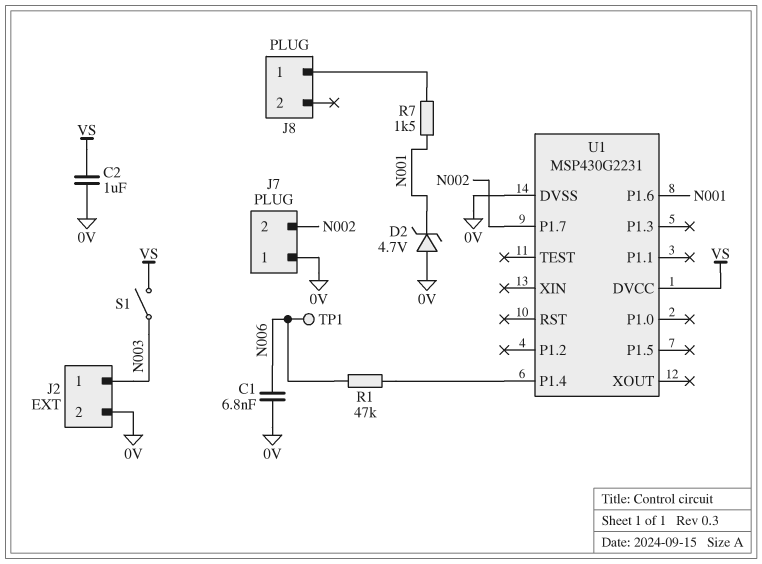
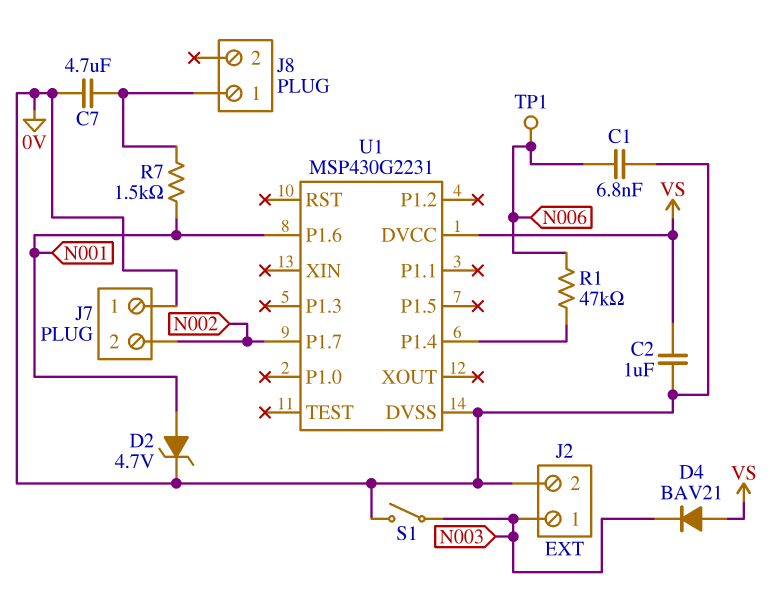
C7: none -> 4.7uF (0V, J8/1)
D2: zener 4.7V (A 0V, K N001) -> zener 4.7V (A N001, K 0V)
D4: none -> diode BAV21 (A VS, K N003)
S1: switch (N003, VS) -> switch (0V, N003)

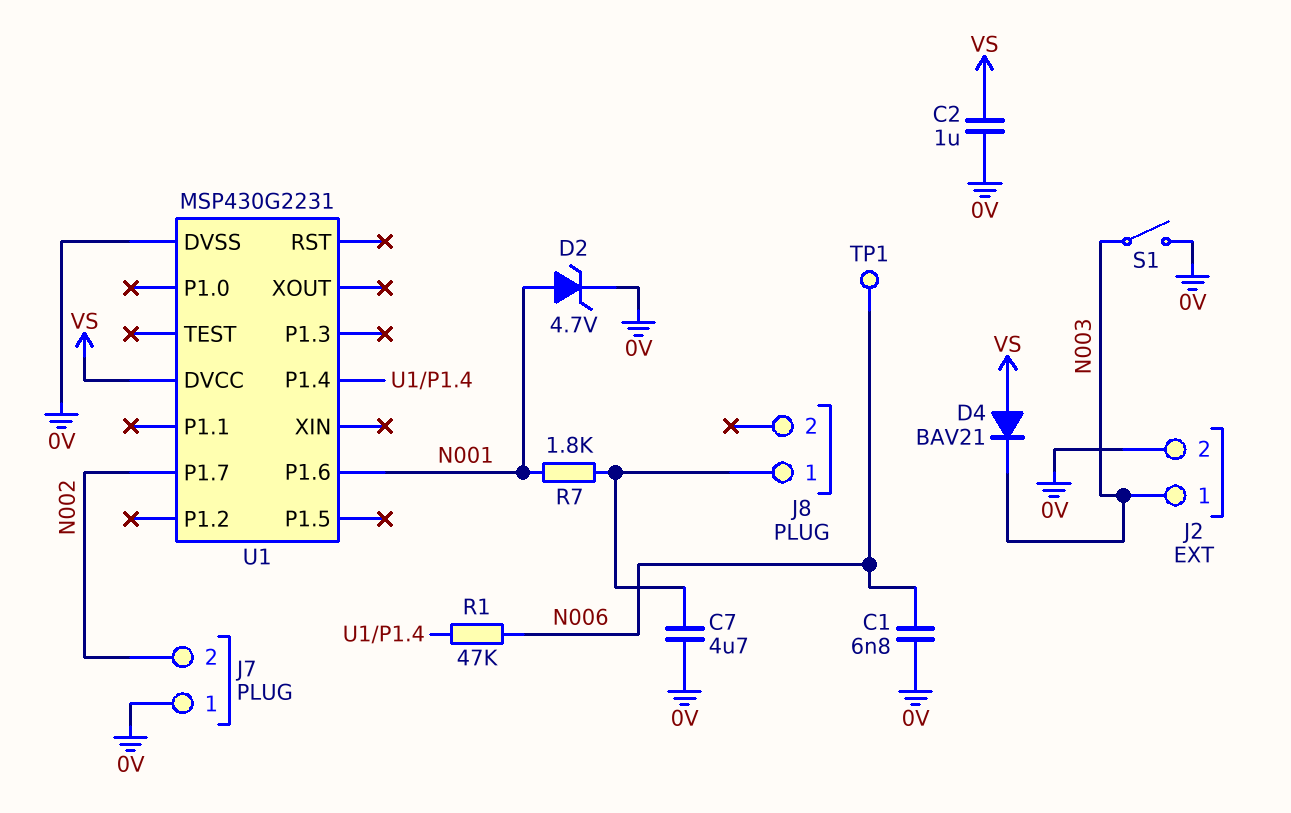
R7: 1.5k (J8/1, N001) -> 1.8k (J8/1, N001)

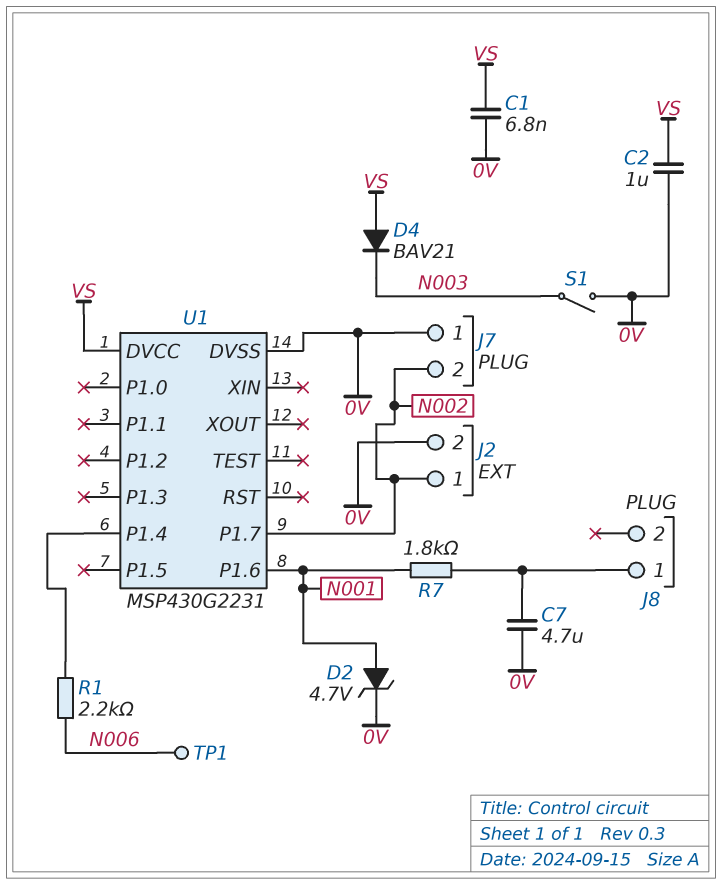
C1: 6.8nF (0V, N006) -> 6.8nF (0V, VS)
J2 pin 1: N003 -> N002
R1: 47k (N006, U1/P1.4) -> 2.2k (N006, U1/P1.4)

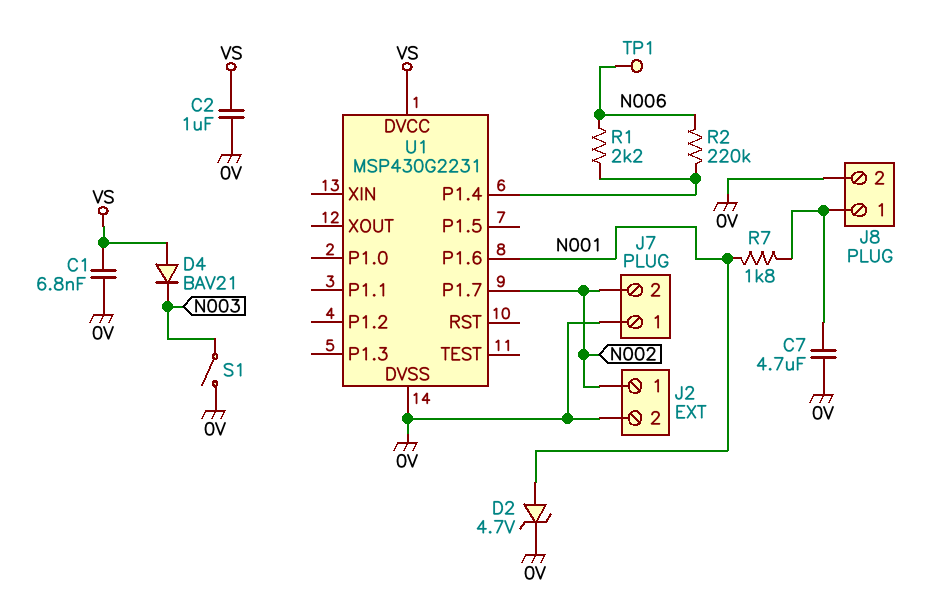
J8 pin 2: none -> 0V
R2: none -> 220k (N006, U1/P1.4)

